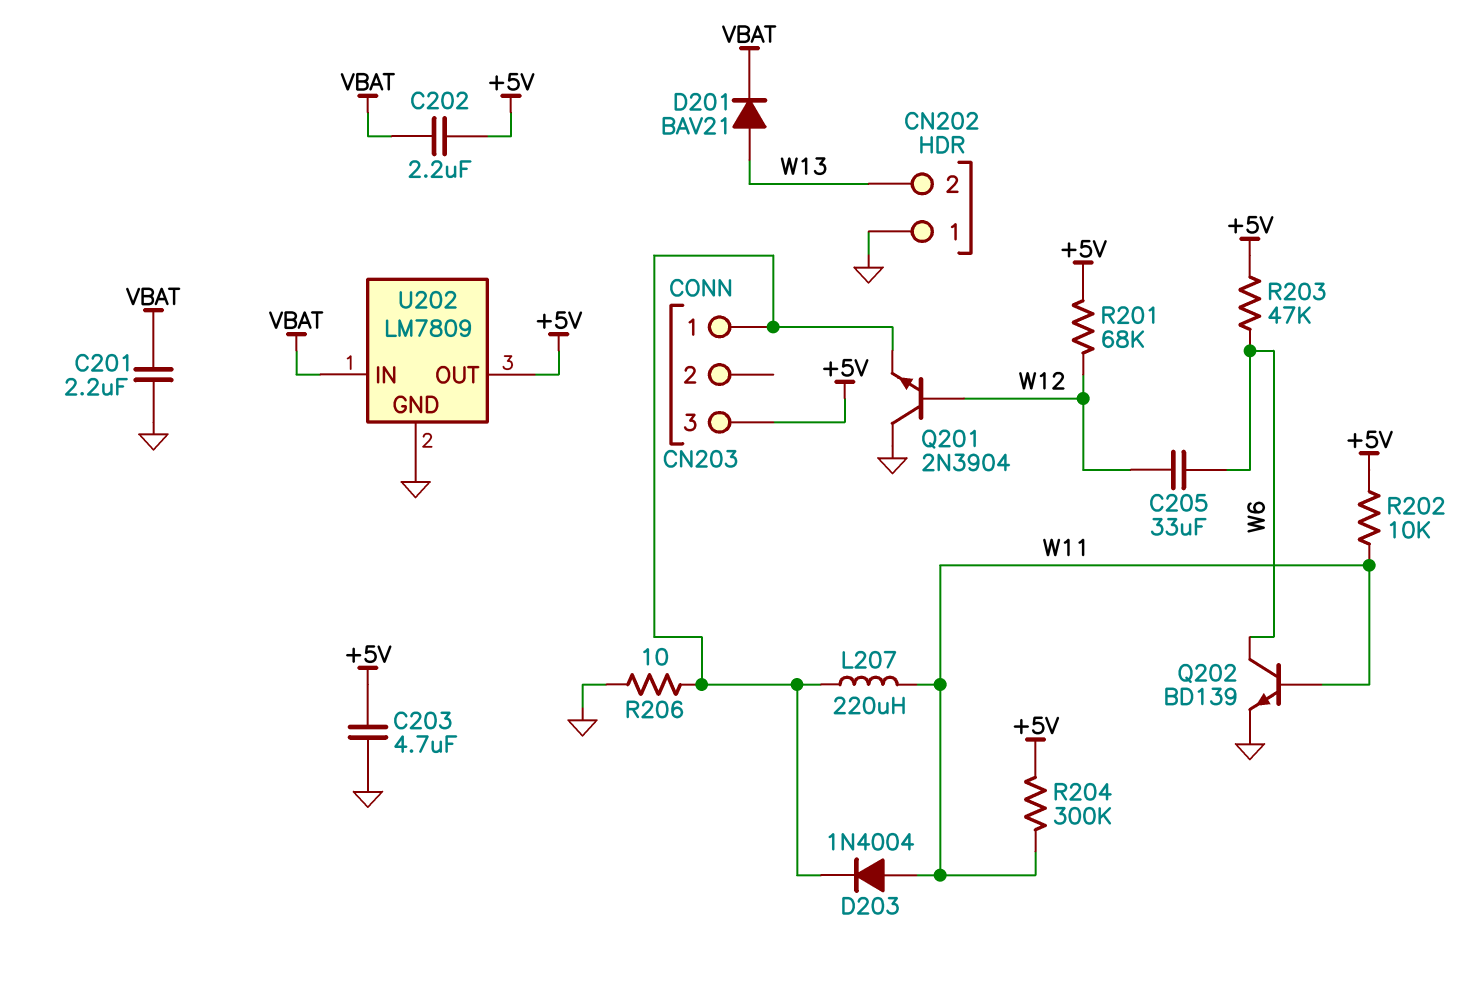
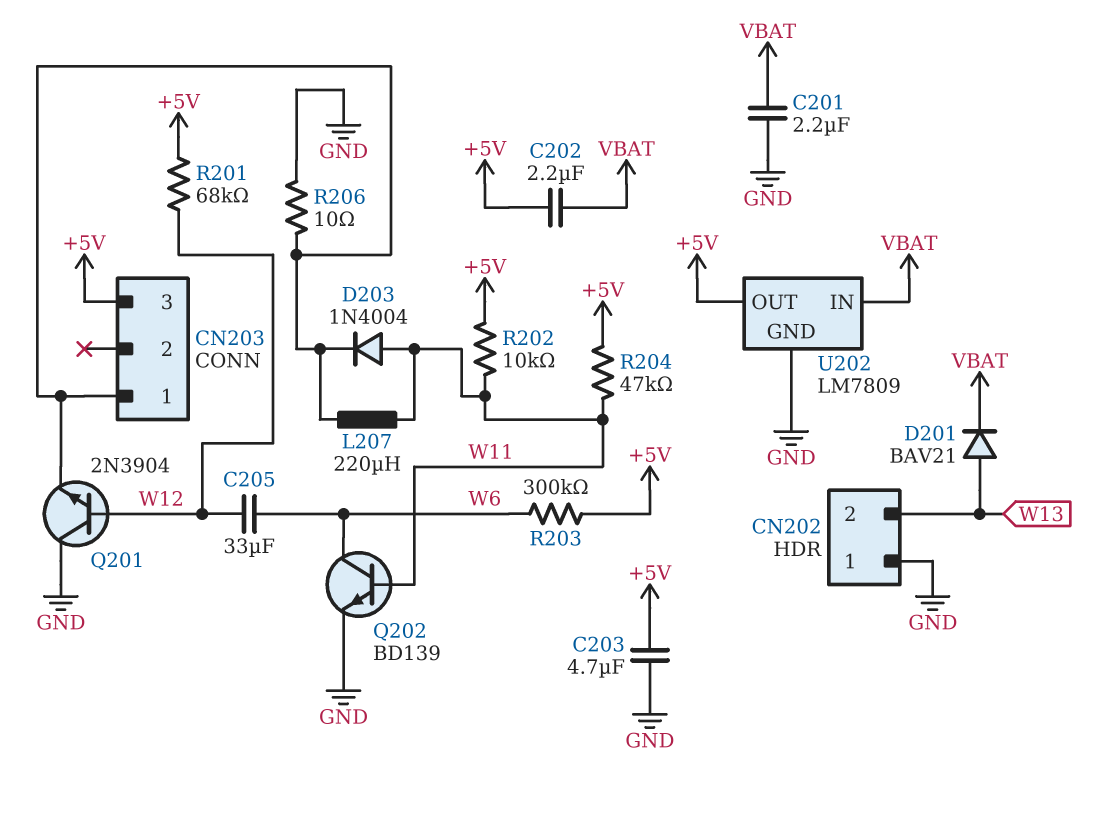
R203: 47k (+5V, W6) -> 300k (+5V, W6)
R204: 300k (+5V, W11) -> 47k (+5V, W11)

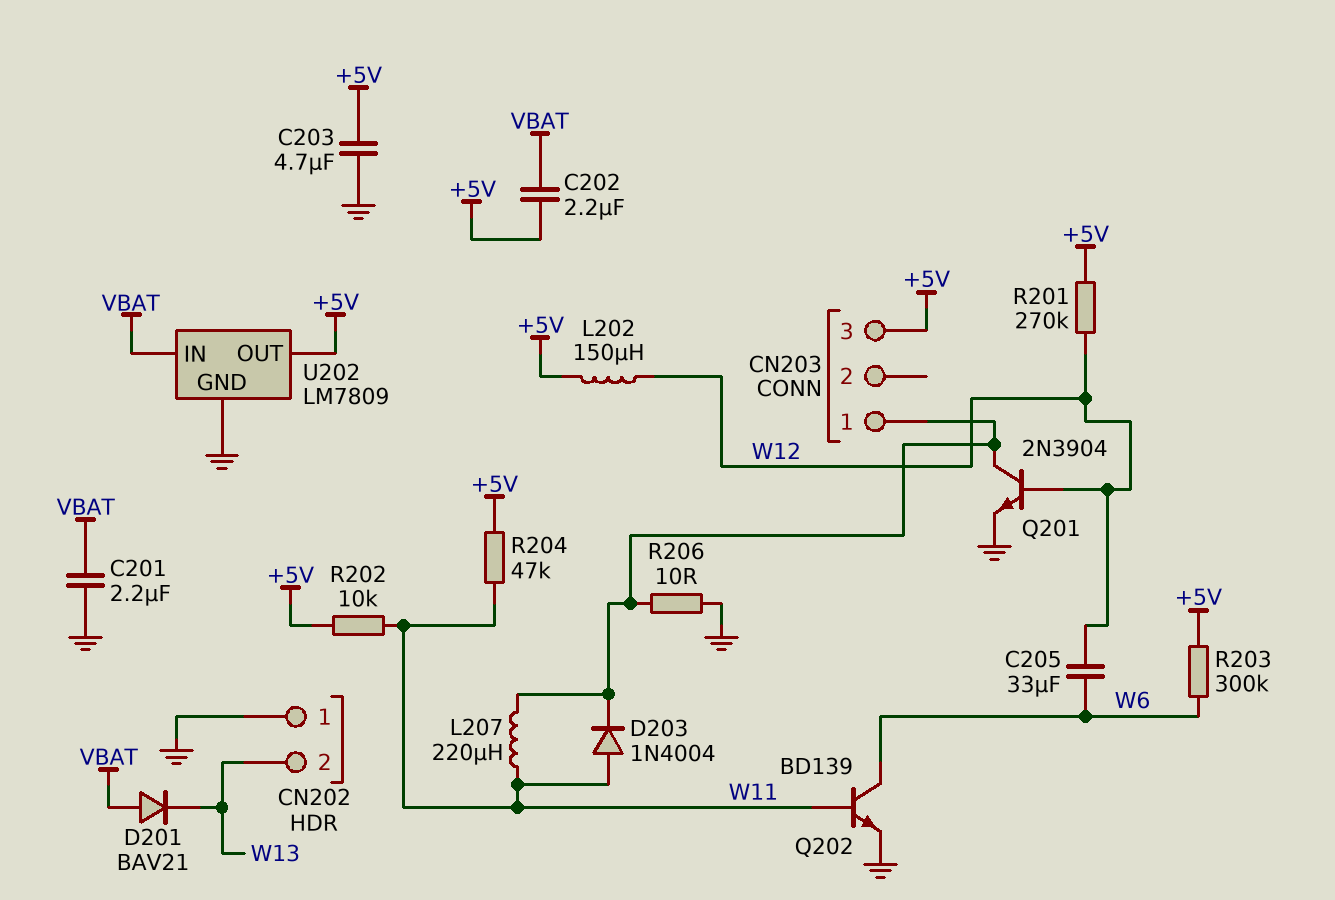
D201: diode BAV21 (A W13, K VBAT) -> diode BAV21 (A VBAT, K W13)
L202: none -> 150uH (+5V, W12)
Q201: NPN 2N3904 (B W12, C GND, E CN203/1) -> NPN 2N3904 (B W12, C CN203/1, E GND)
R201: 68k (+5V, W12) -> 270k (+5V, W12)

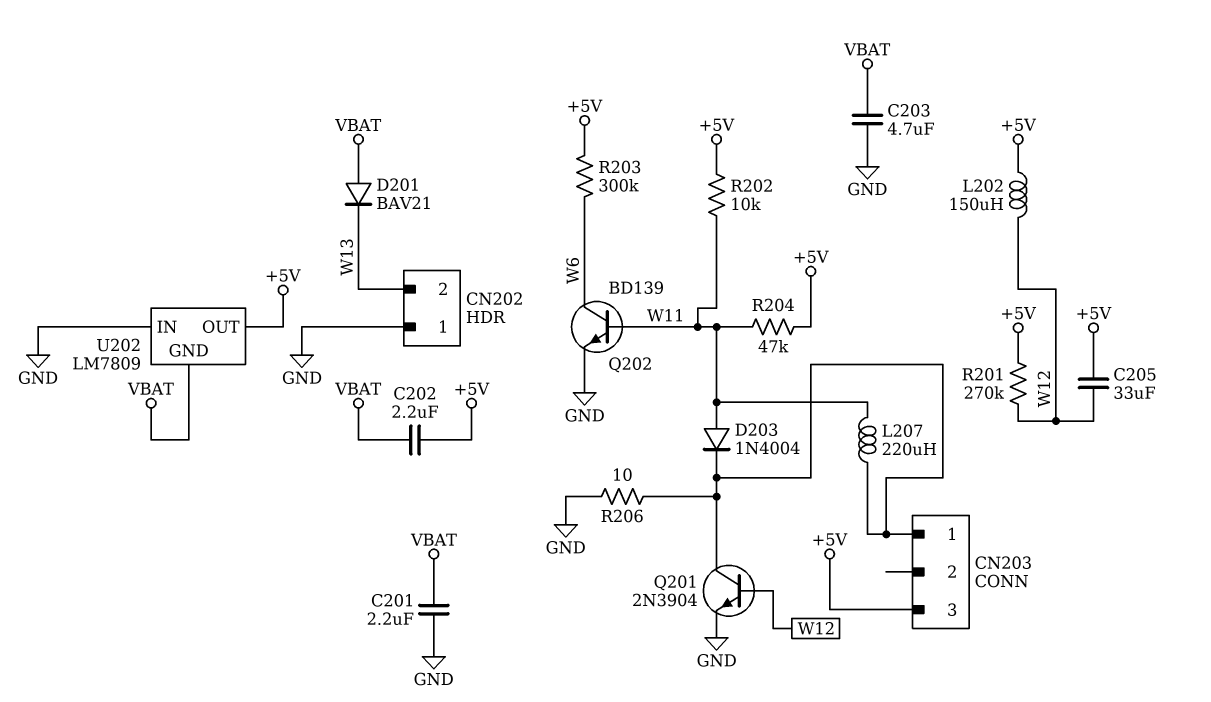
C203: 4.7uF (+5V, GND) -> 4.7uF (GND, VBAT)
C205: 33uF (W6, W12) -> 33uF (+5V, W12)
U202 pin GND: GND -> VBAT
U202 pin IN: VBAT -> GND

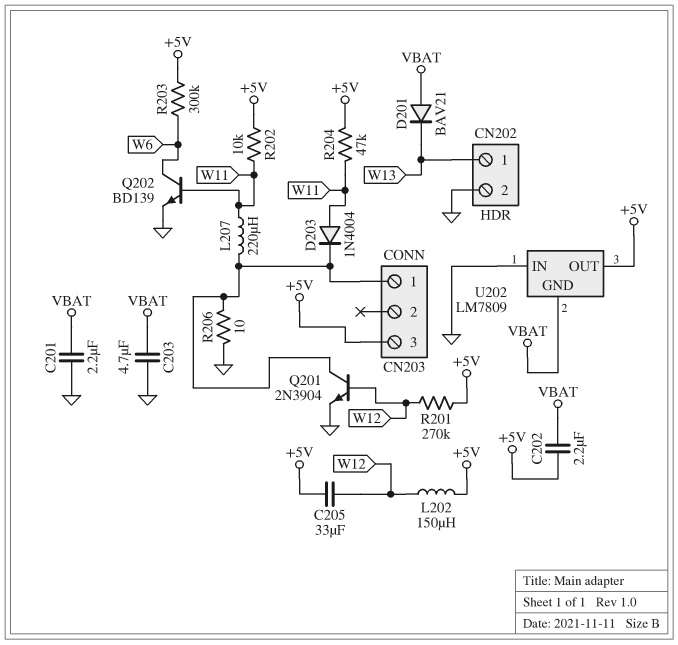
CN202 pin 1: GND -> W13
CN202 pin 2: W13 -> GND

